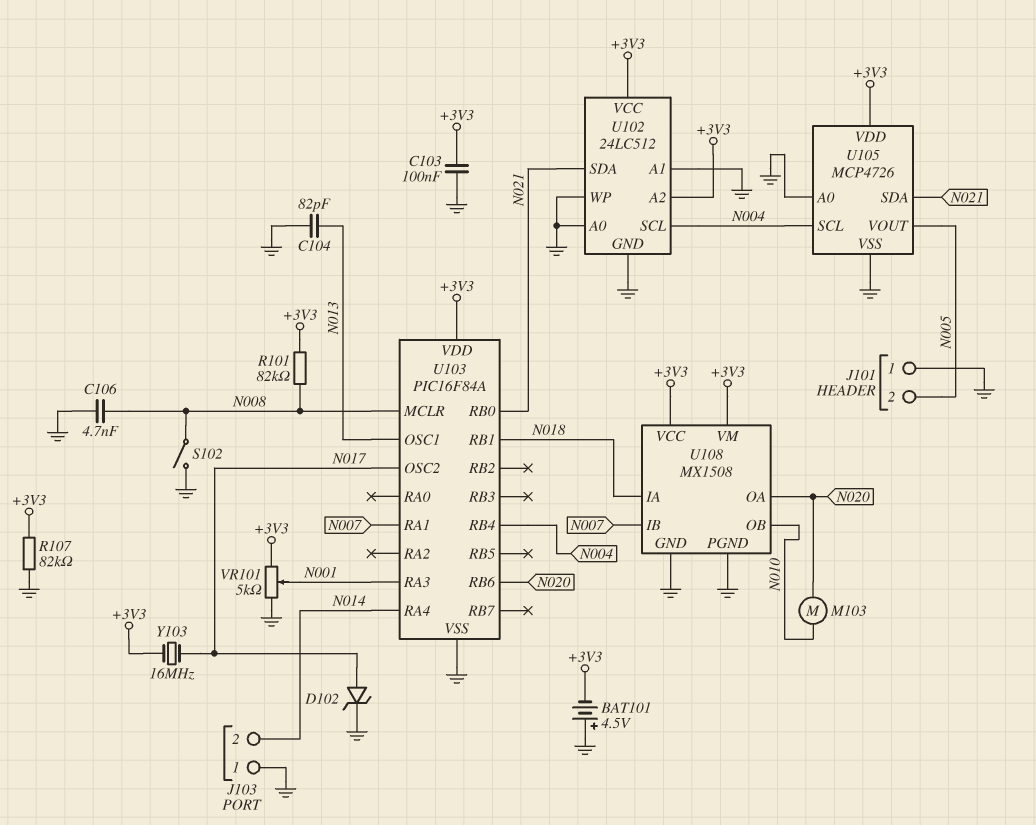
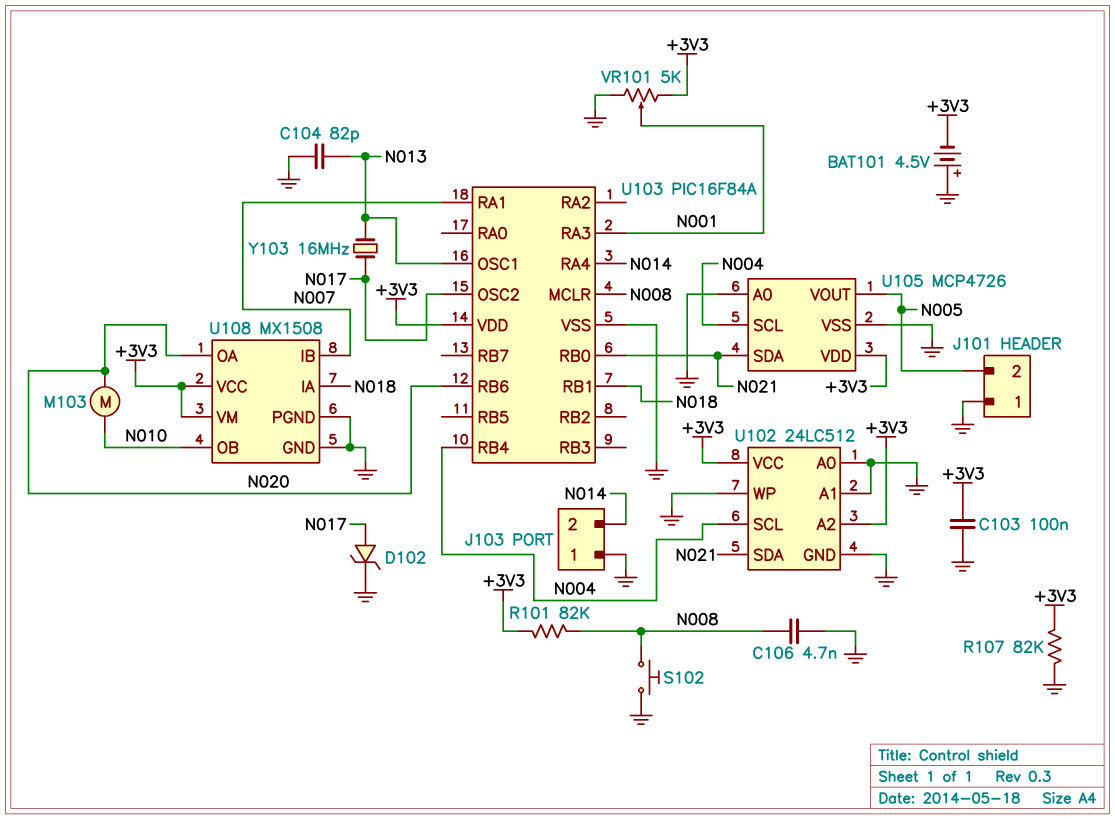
S102: switch (GND, N008) -> button (GND, N008)
Y103: 16MHz (+3V3, N017) -> 16MHz (N013, N017)

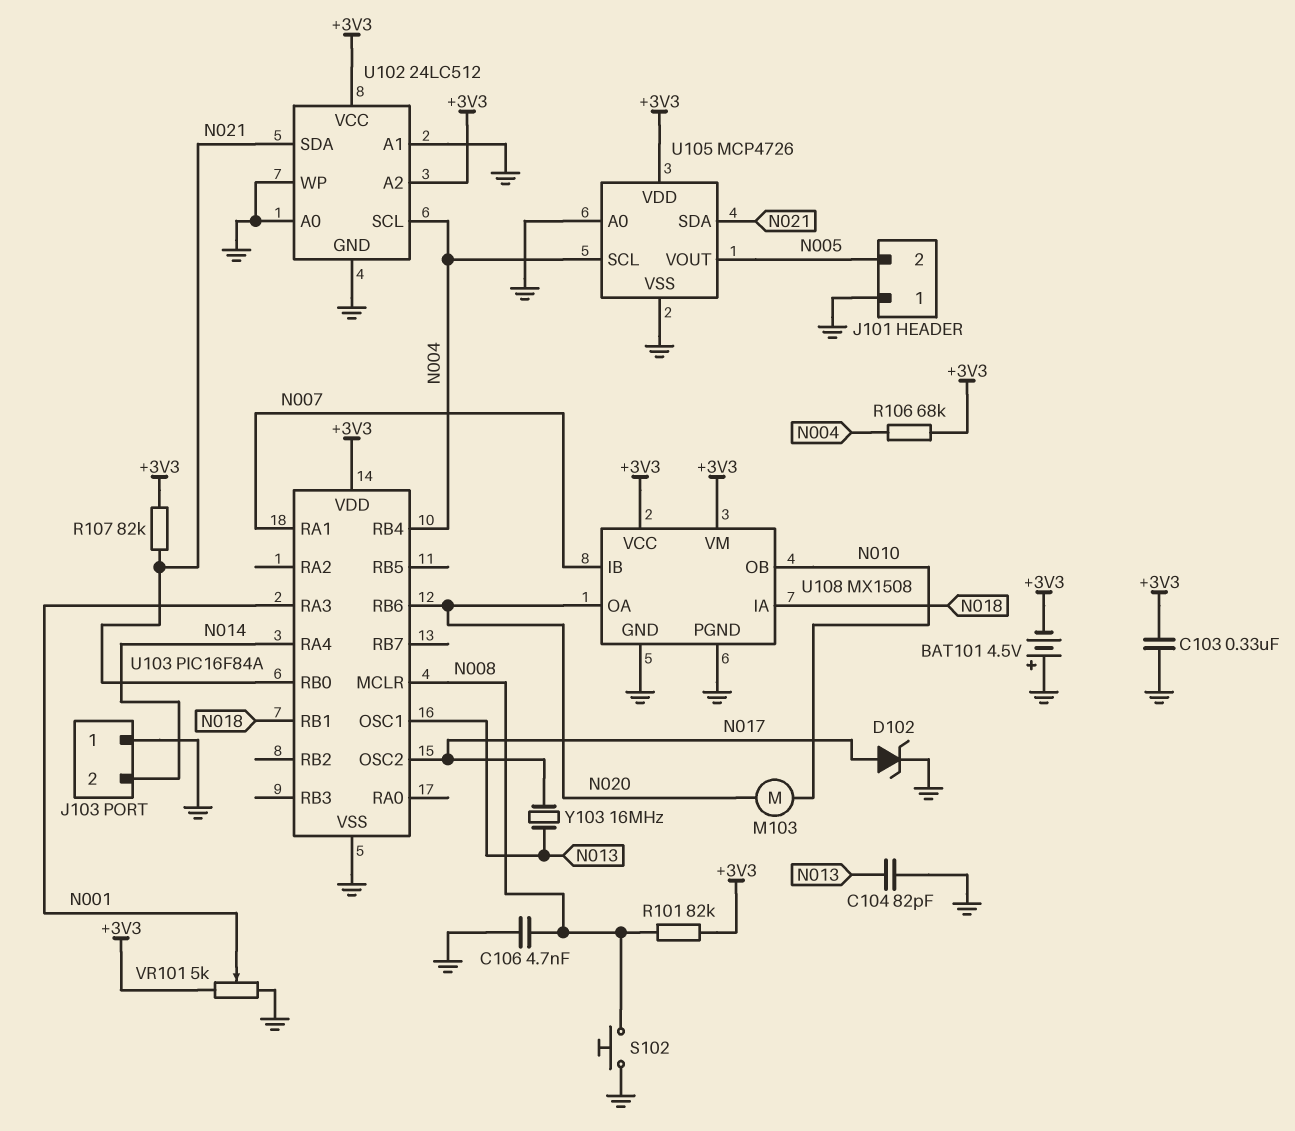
C103: 100nF (+3V3, GND) -> 330nF (+3V3, GND)
R106: none -> 68k (+3V3, N004)
R107: 82k (+3V3, GND) -> 82k (+3V3, N021)

